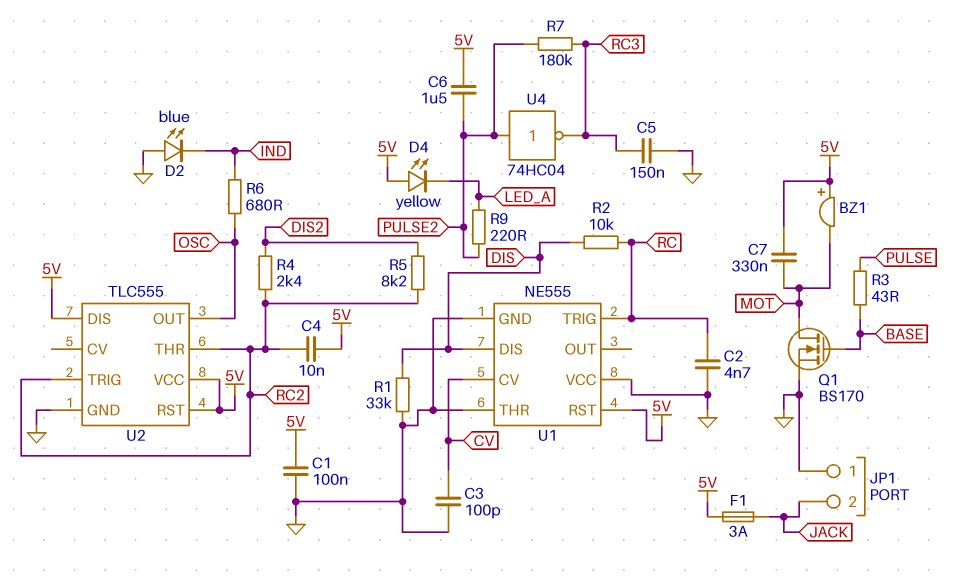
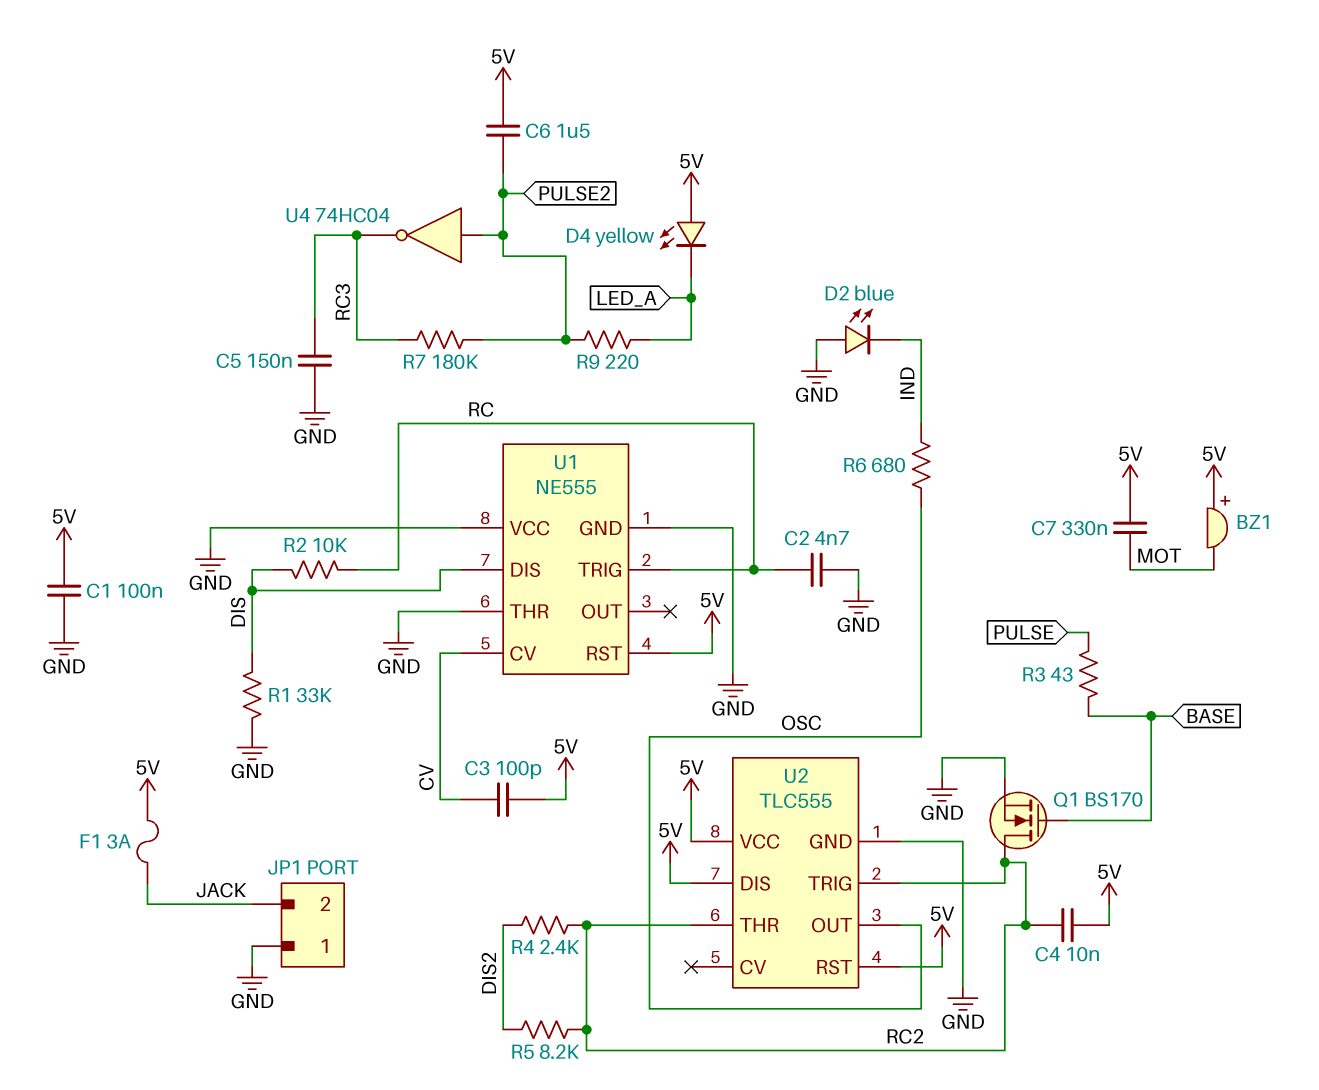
C3: 100pF (CV, GND) -> 100pF (5V, CV)
Q1: NMOS BS170 (G BASE, D MOT, S GND) -> NMOS BS170 (G BASE, D RC2, S GND)

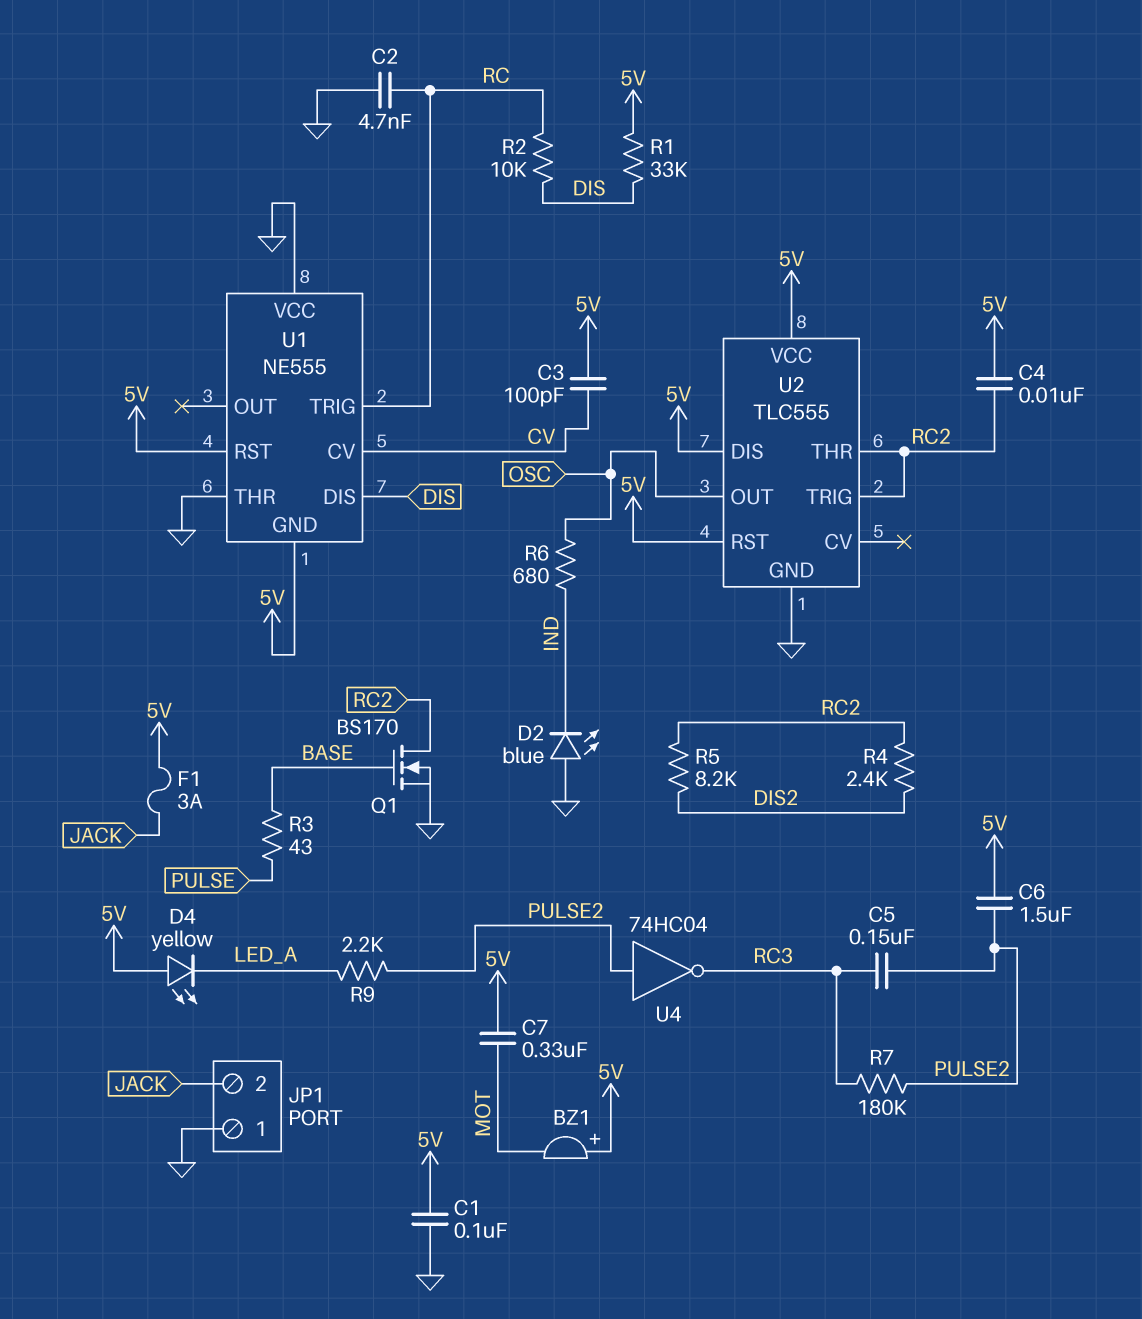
C5: 150nF (GND, RC3) -> 150nF (PULSE2, RC3)
R1: 33k (DIS, GND) -> 33k (5V, DIS)
R9: 220 (LED_A, PULSE2) -> 2.2k (LED_A, PULSE2)
U1 pin GND: GND -> 5V

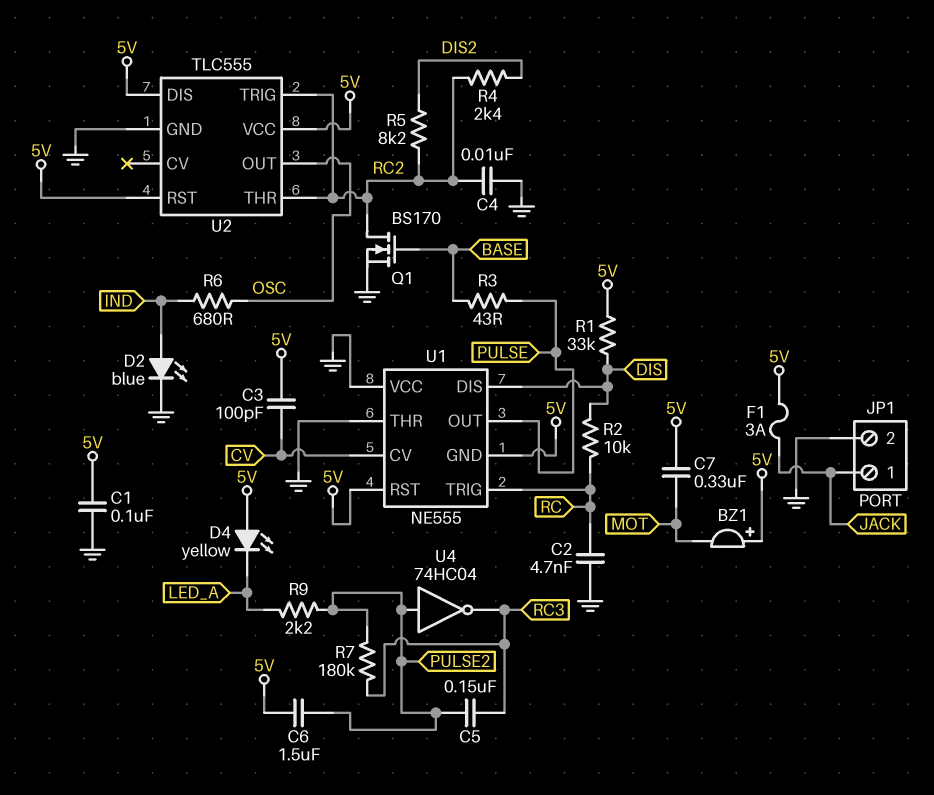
C4: 10nF (5V, RC2) -> 10nF (GND, RC2)
D2: LED blue (A GND, K IND) -> LED blue (A IND, K GND)
JP1 pin 1: GND -> JACK
JP1 pin 2: JACK -> GND
U1 pin OUT: none -> PULSE

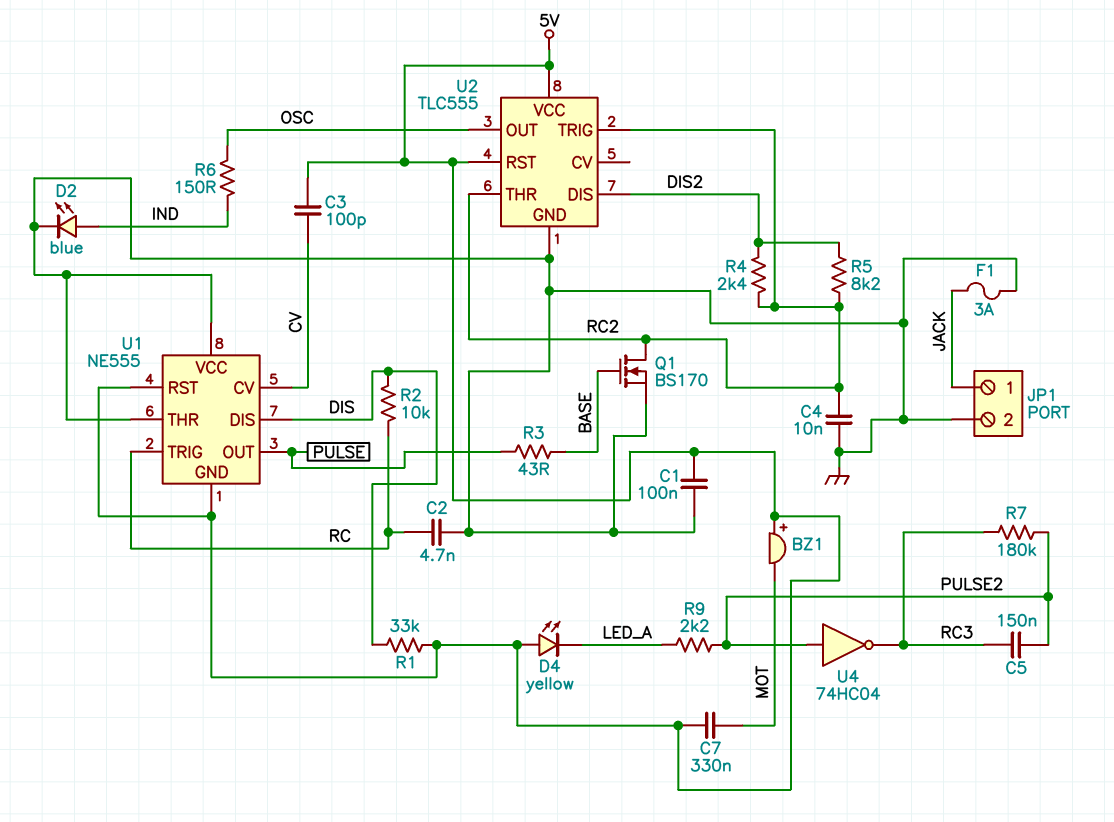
C6: 1.5uF (5V, PULSE2) -> none
F1: 3A (5V, JACK) -> 3A (GND, JACK)
R6: 680 (IND, OSC) -> 150 (IND, OSC)
U2 pin DIS: 5V -> DIS2

